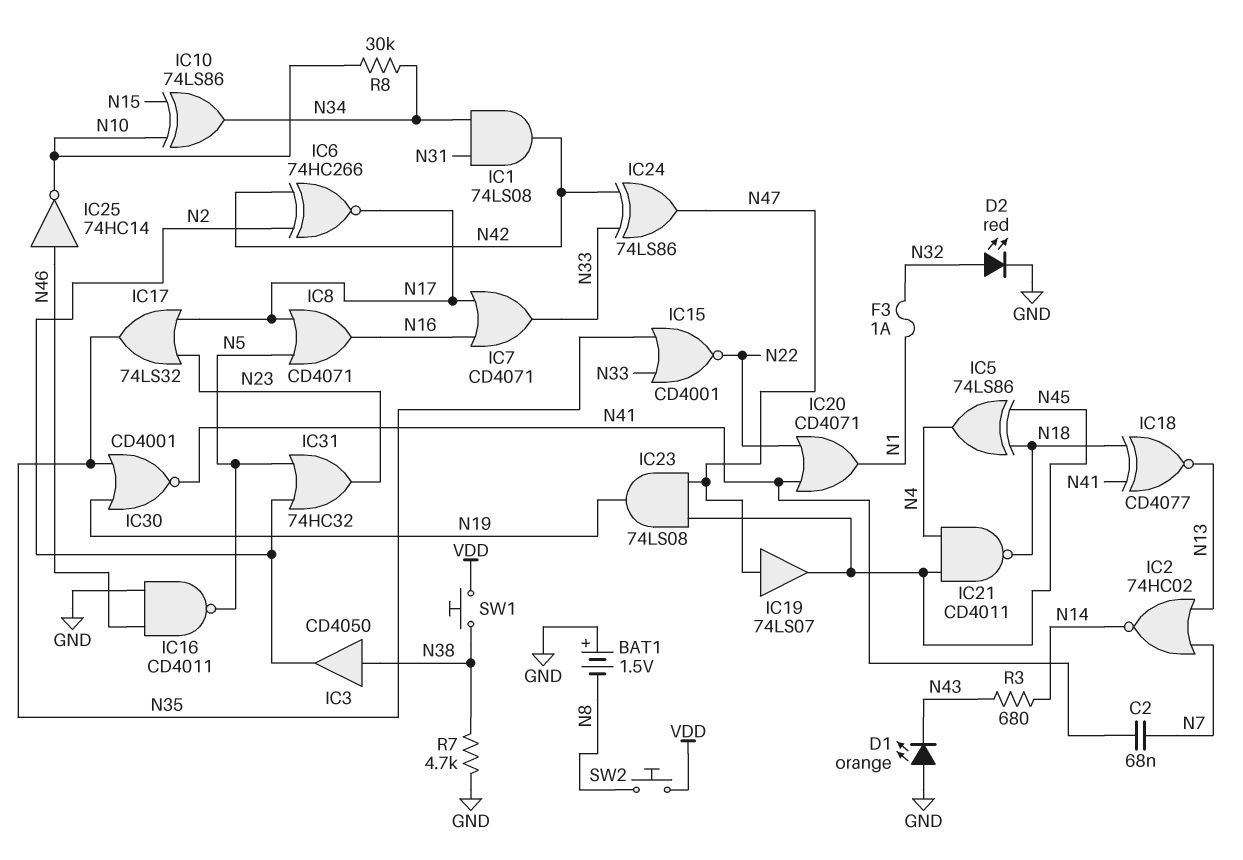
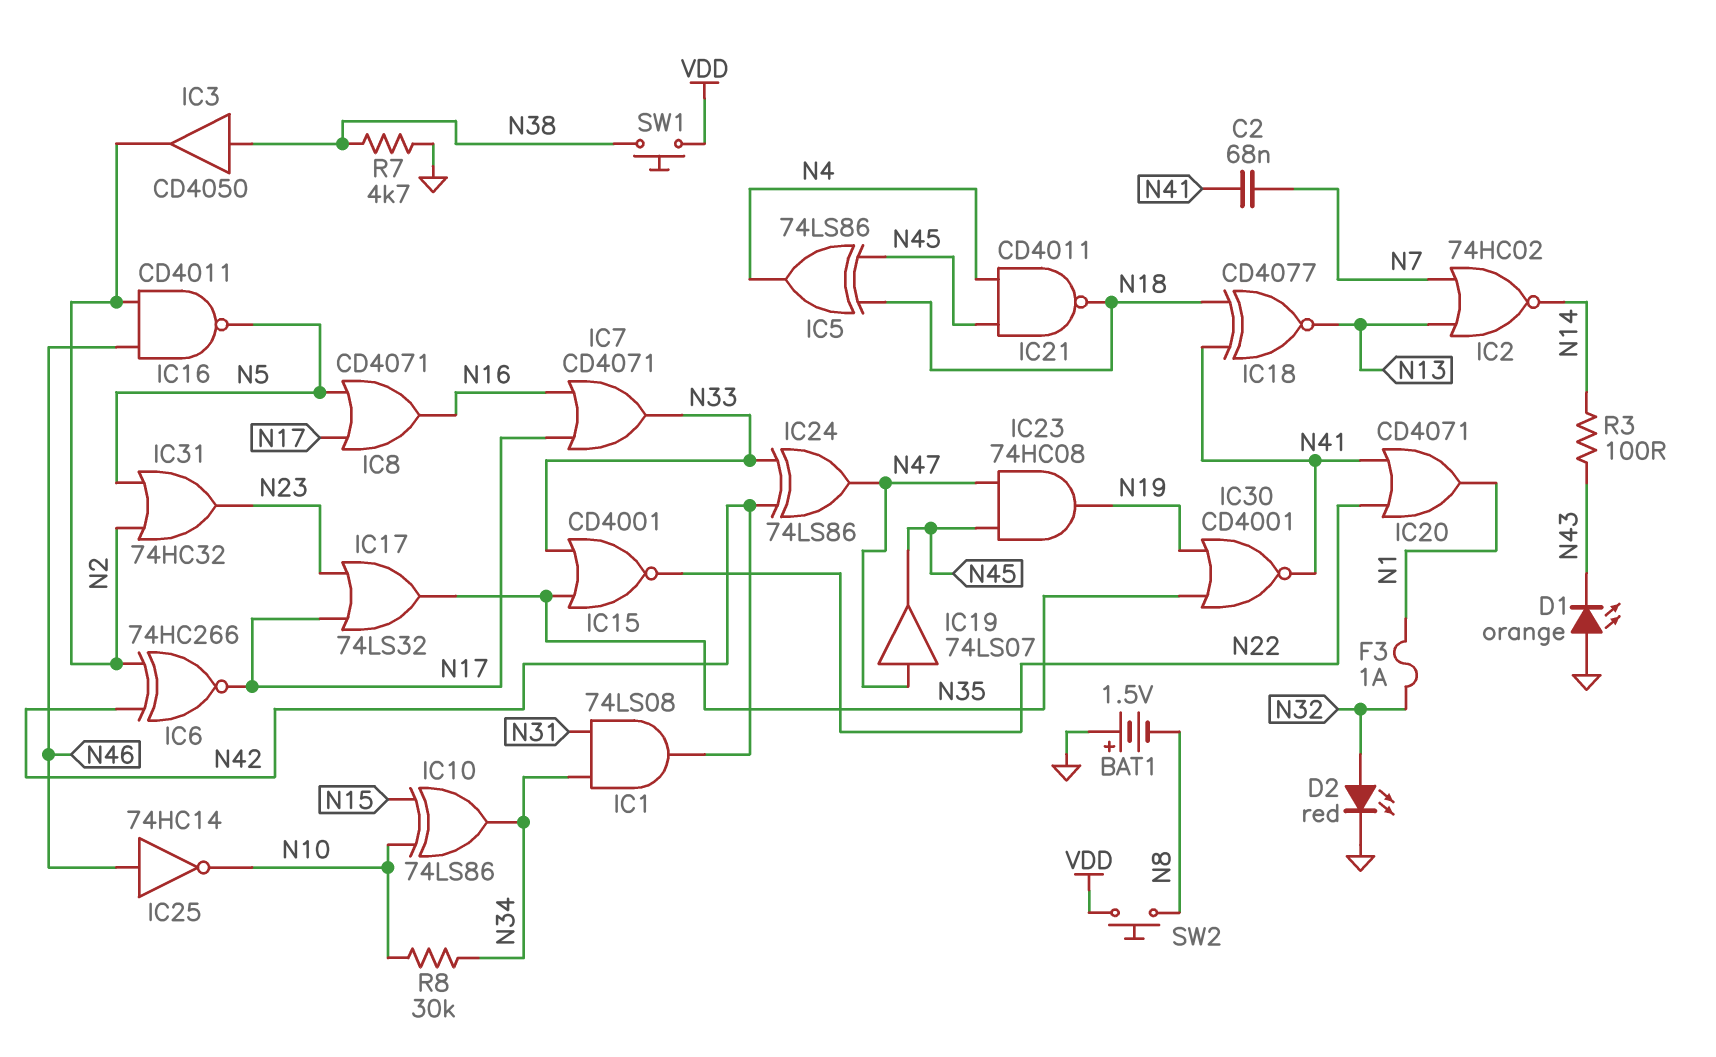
IC16: NAND CD4011 (in GND, in N46, out N5) -> NAND CD4011 (in N2, in N46, out N5)
IC23: AND 74LS08 (in N45, in N47, out N19) -> AND 74HC08 (in N45, in N47, out N19)
R3: 680 (N14, N43) -> 100 (N14, N43)

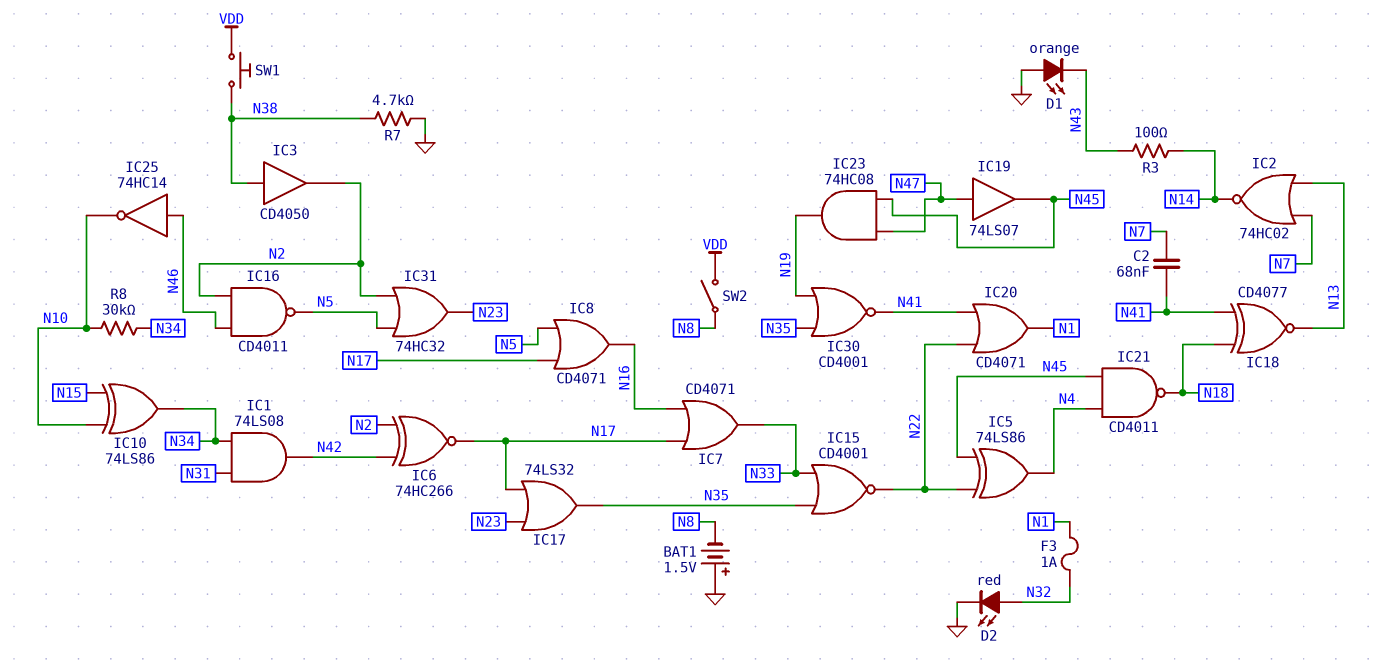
IC5: XOR 74LS86 (in N18, in N45, out N4) -> XOR 74LS86 (in N22, in N45, out N4)
IC24: XOR 74LS86 (in N33, in N42, out N47) -> none
SW2: button (N8, VDD) -> switch (N8, VDD)

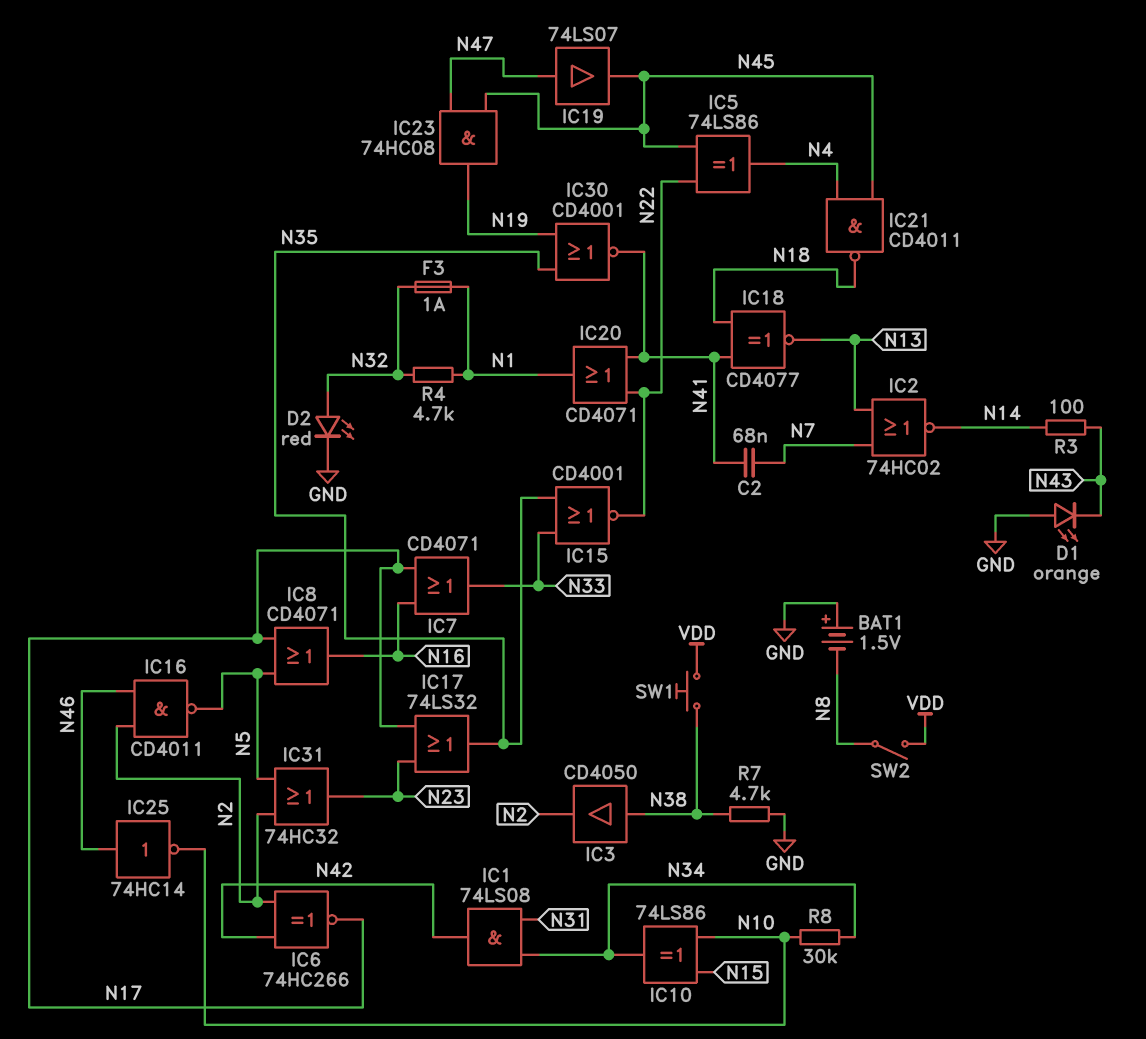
R4: none -> 4.7k (N1, N32)

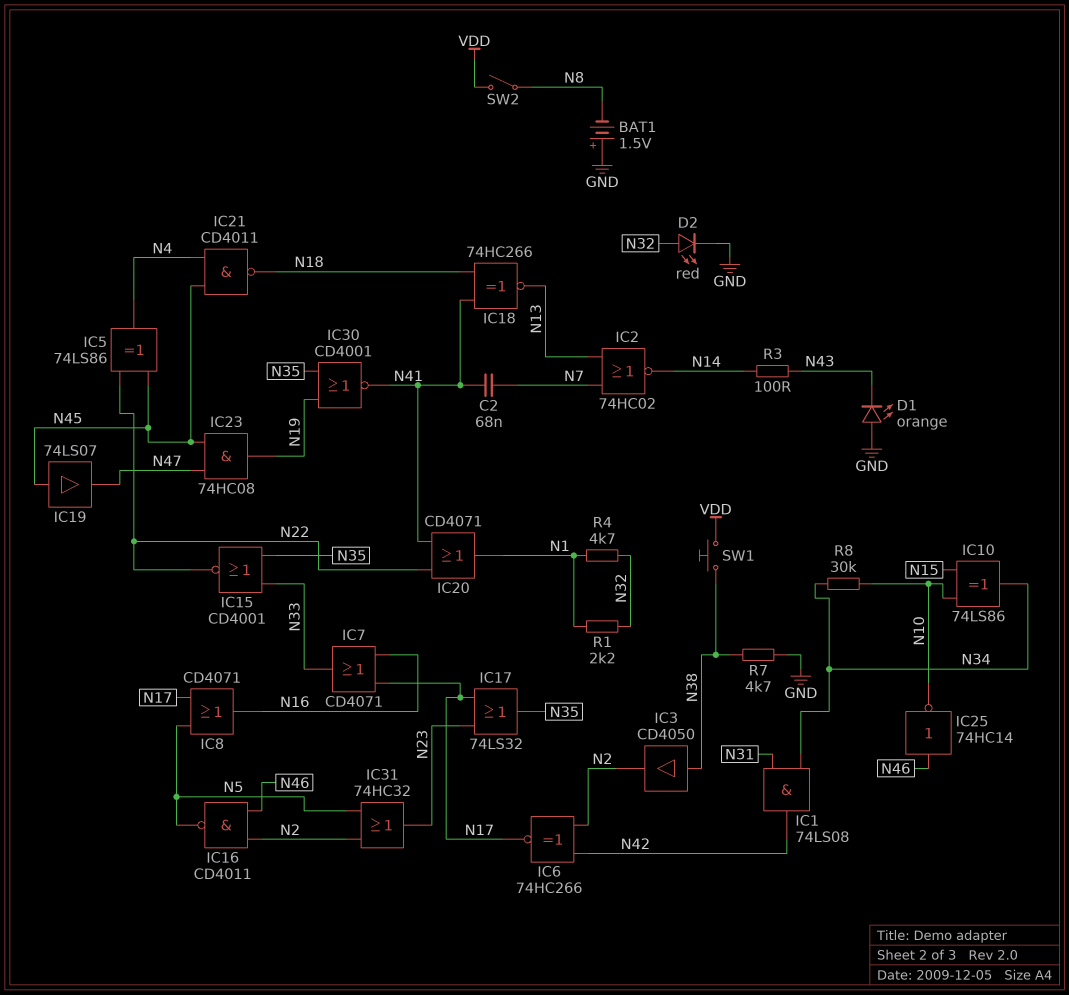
F3: 1A (N1, N32) -> none
IC18: XNOR CD4077 (in N18, in N41, out N13) -> XNOR 74HC266 (in N18, in N41, out N13)
IC19: buffer 74LS07 (in N47, out N45) -> buffer 74LS07 (in N45, out N47)
R1: none -> 2.2k (N1, N32)

